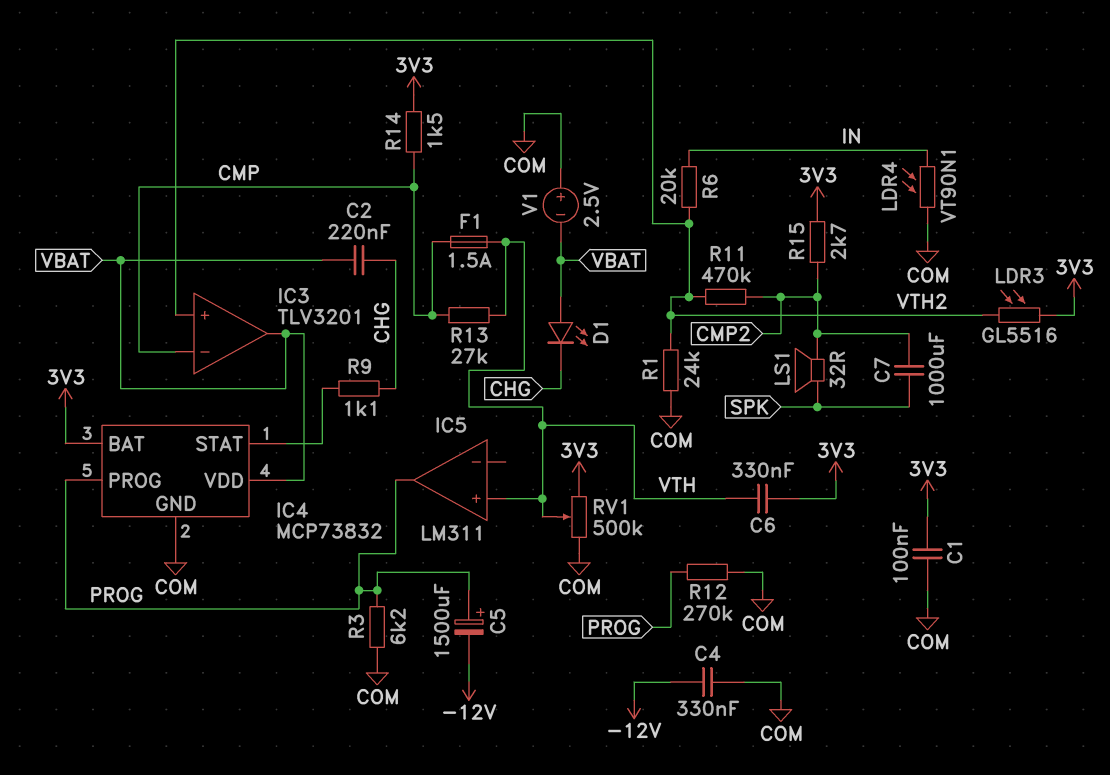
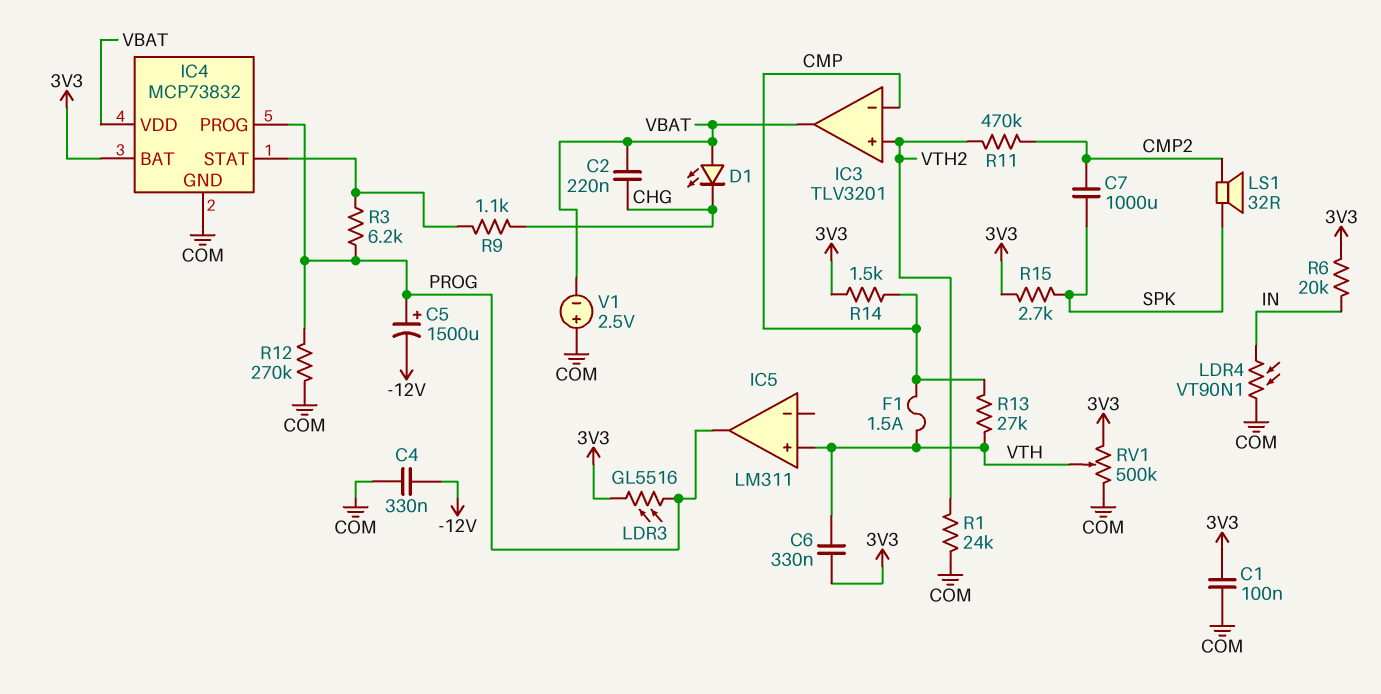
LDR3: GL5516 (3V3, VTH2) -> GL5516 (3V3, PROG)
R3: 6.2k (COM, PROG) -> 6.2k (IC4/STAT, PROG)
R6: 20k (IN, VTH2) -> 20k (3V3, IN)
R15: 2.7k (3V3, CMP2) -> 2.7k (3V3, SPK)

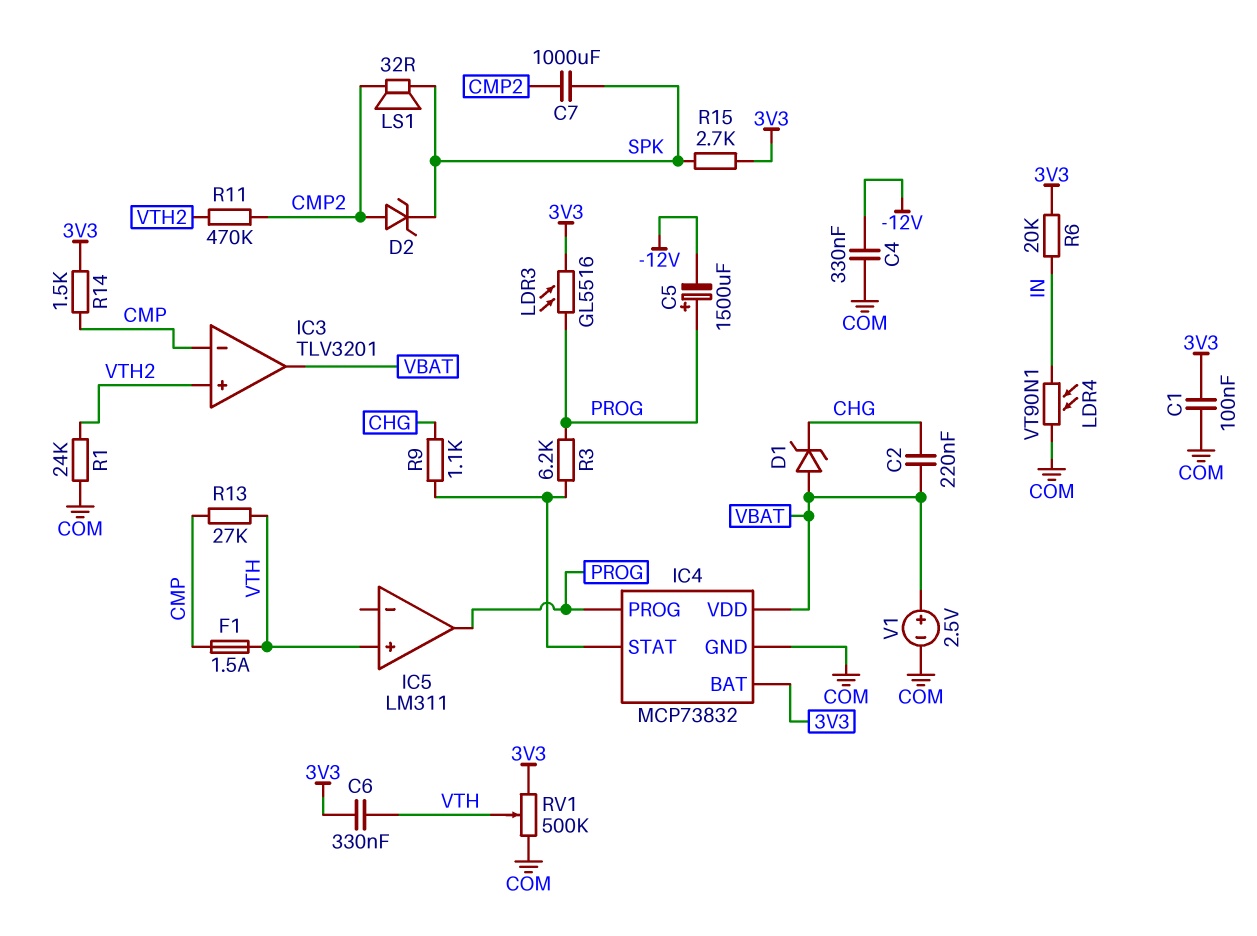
D1: LED (A VBAT, K CHG) -> zener (A VBAT, K CHG)
D2: none -> zener (A CMP2, K SPK)
R12: 270k (COM, PROG) -> none
V1: 2.5V (plus COM, minus VBAT) -> 2.5V (plus VBAT, minus COM)

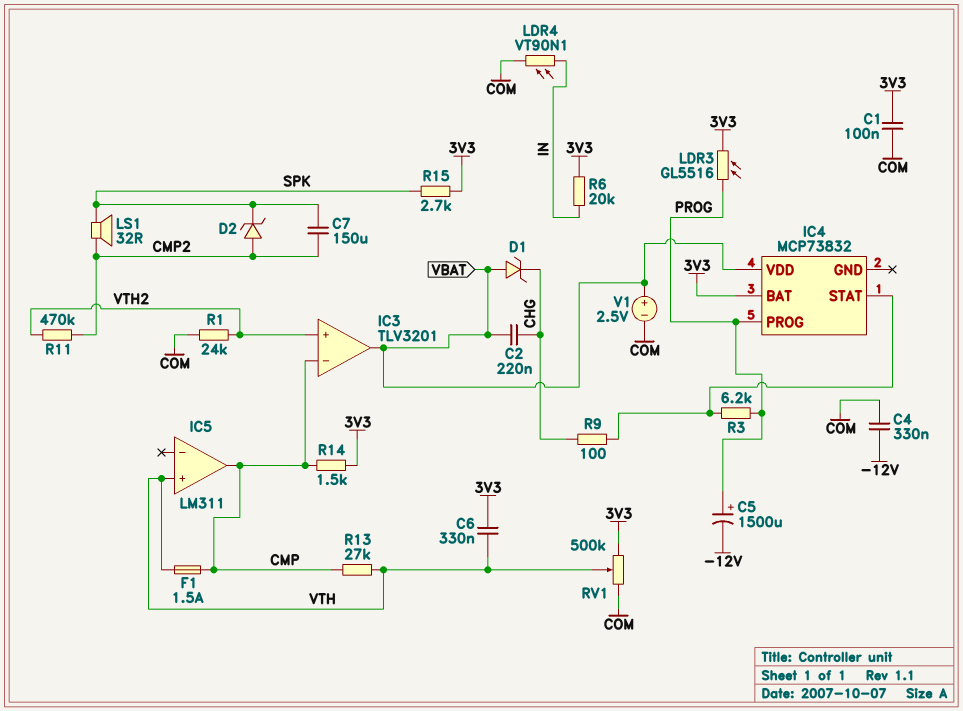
C7: 1000uF (CMP2, SPK) -> 150uF (CMP2, SPK)
IC4 pin GND: COM -> none
IC5 pin out: PROG -> CMP
R9: 1.1k (CHG, IC4/STAT) -> 100 (CHG, IC4/STAT)

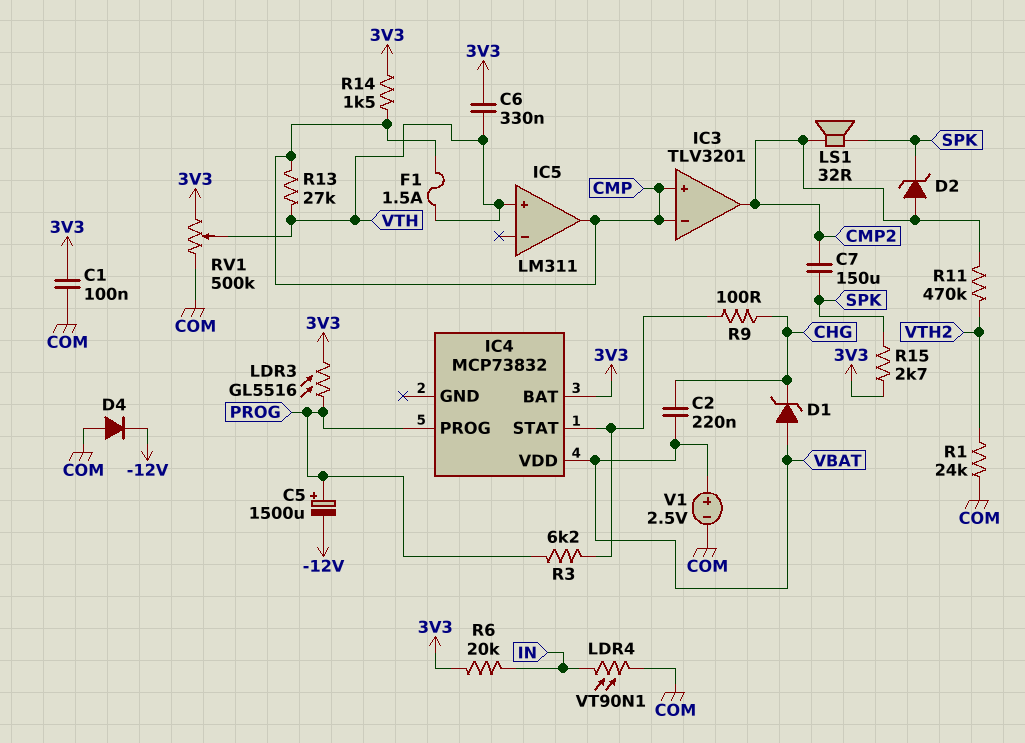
C4: 330nF (-12V, COM) -> none
D4: none -> diode (A COM, K -12V)
IC3 pin in+: VTH2 -> CMP
IC3 pin out: VBAT -> CMP2

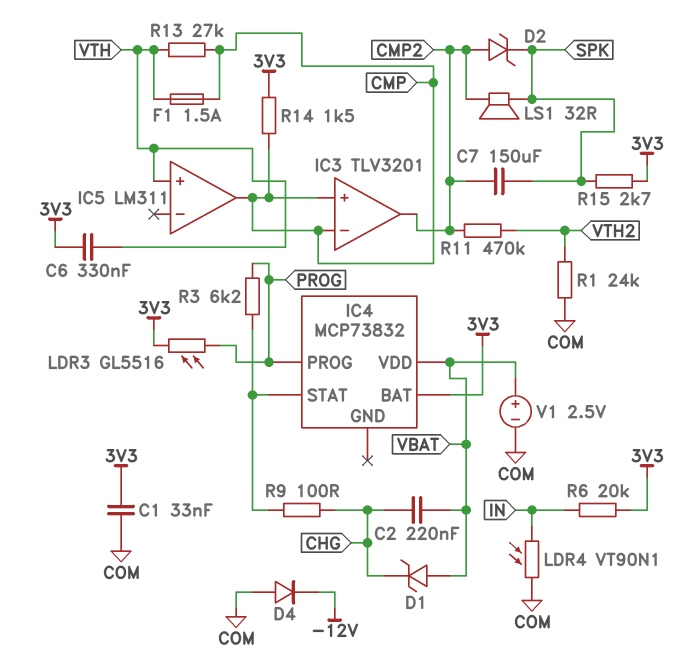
C1: 100nF (3V3, COM) -> 33nF (3V3, COM)
C5: 1500uF (plus PROG, minus -12V) -> none
RV1: 500k (3V3, COM, wiper VTH) -> none

